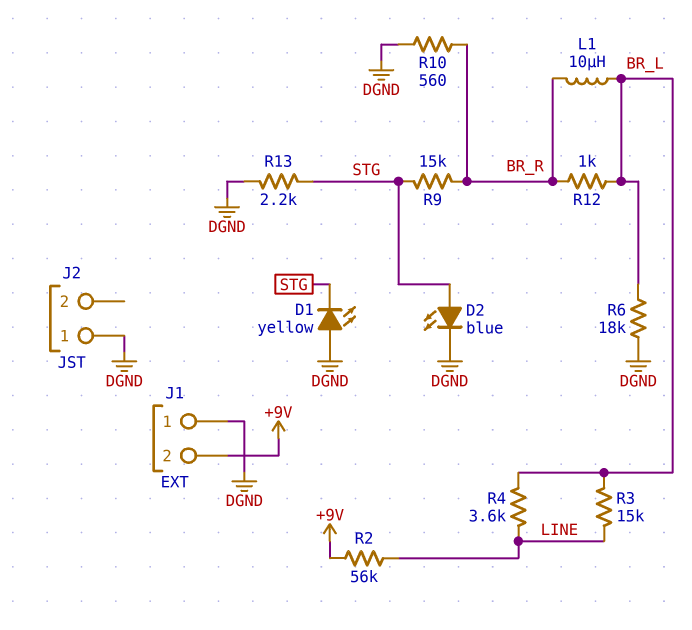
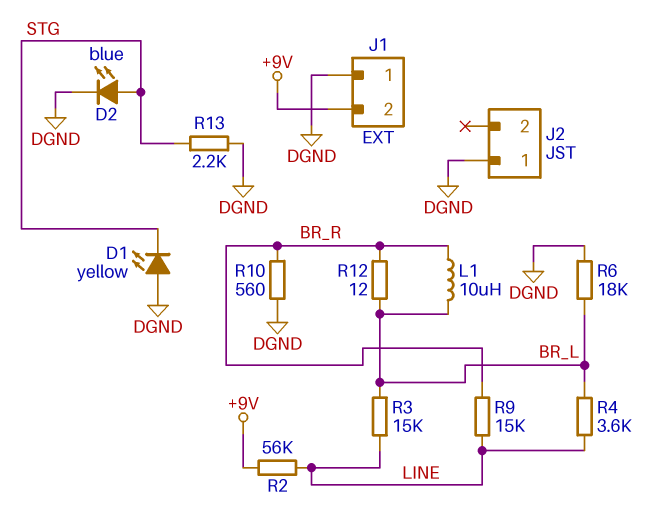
R9: 15k (BR_R, STG) -> 15k (BR_R, LINE)
R12: 1k (BR_L, BR_R) -> 12 (BR_L, BR_R)

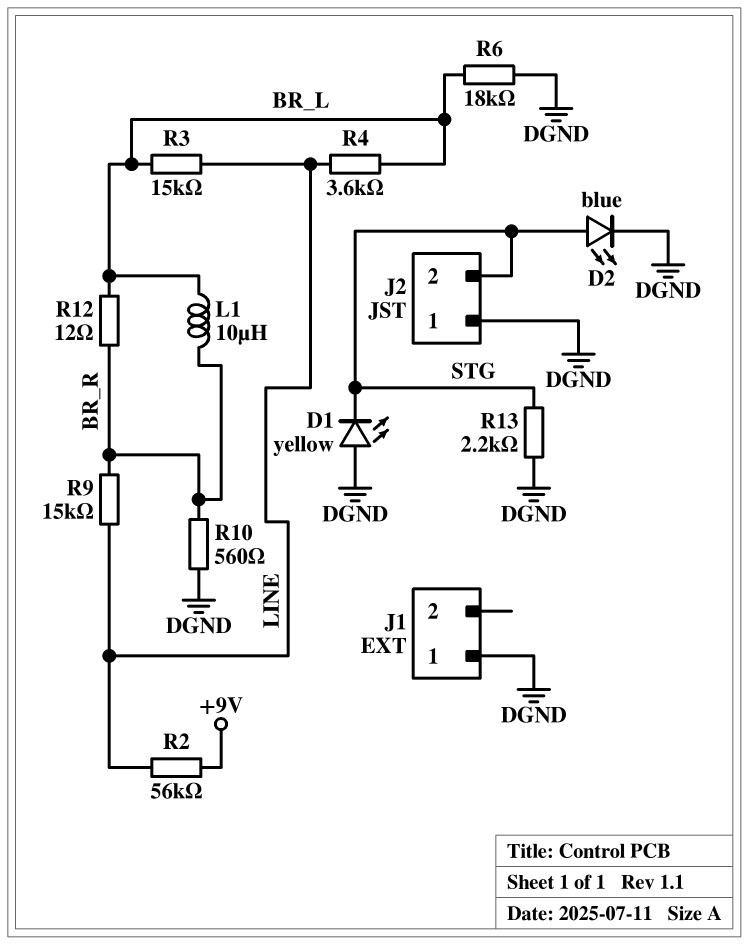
J1 pin 2: +9V -> none
J2 pin 2: none -> STG

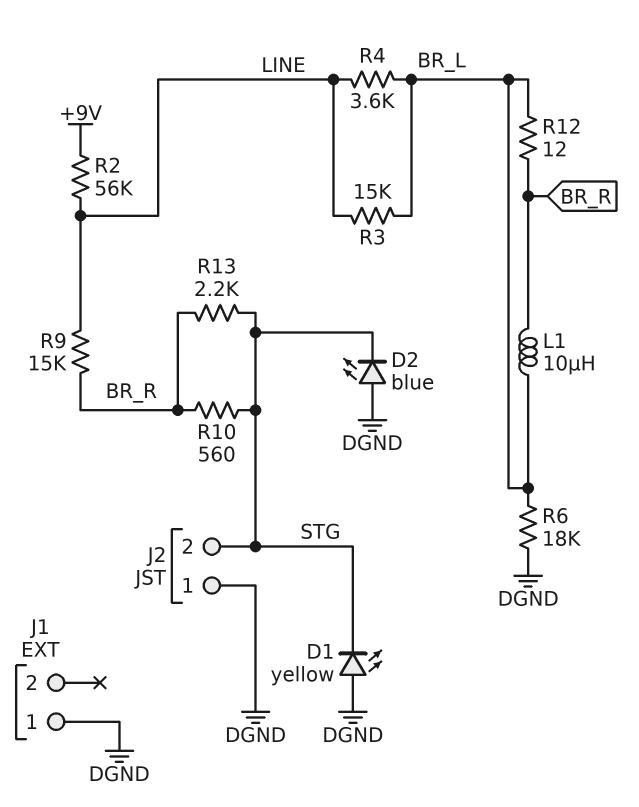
D2: LED blue (A STG, K DGND) -> LED blue (A DGND, K STG)
R10: 560 (BR_R, DGND) -> 560 (BR_R, STG)
R13: 2.2k (DGND, STG) -> 2.2k (BR_R, STG)

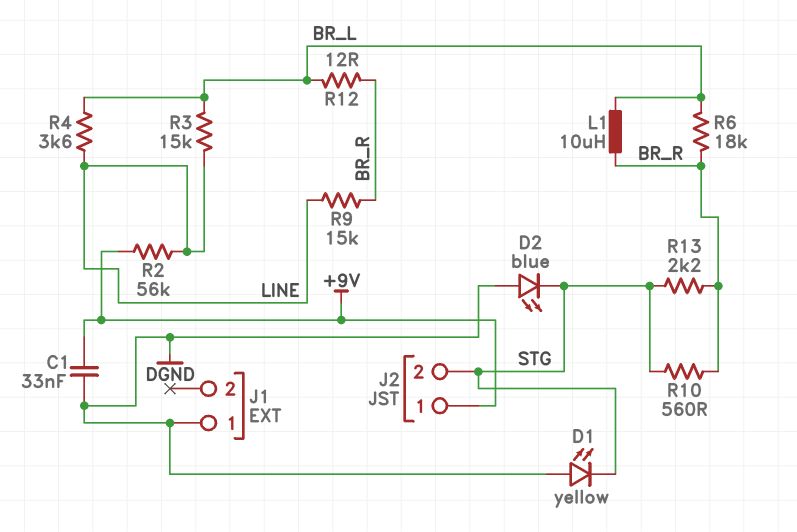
C1: none -> 33nF (+9V, DGND)
J2 pin 1: DGND -> +9V
R6: 18k (BR_L, DGND) -> 18k (BR_L, BR_R)

